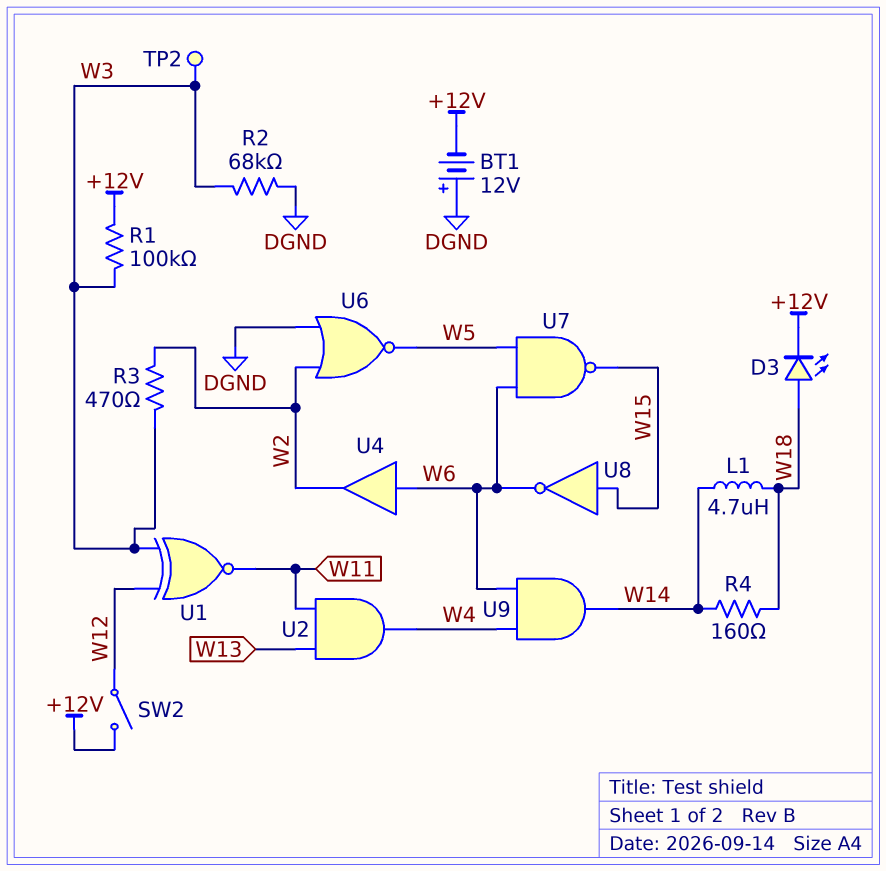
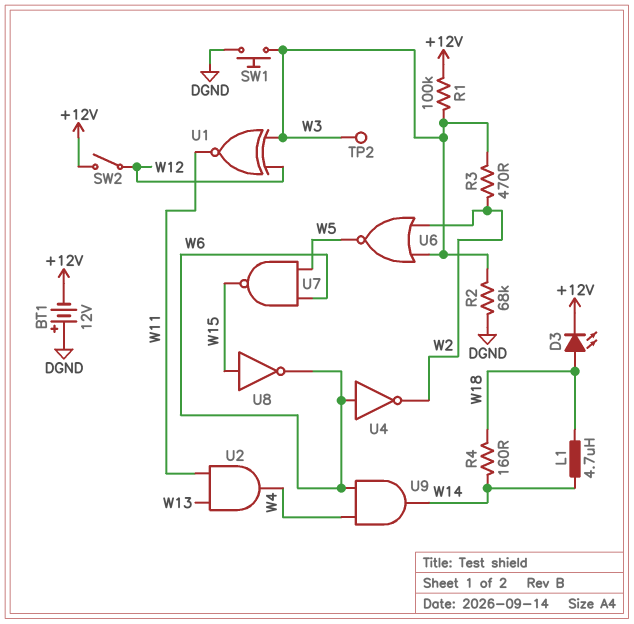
SW1: none -> button (DGND, W3)
U4: buffer (in W6, out W2) -> NOT (in W6, out W2)
U6: NOR (in DGND, in W2, out W5) -> NOR (in W2, in W3, out W5)

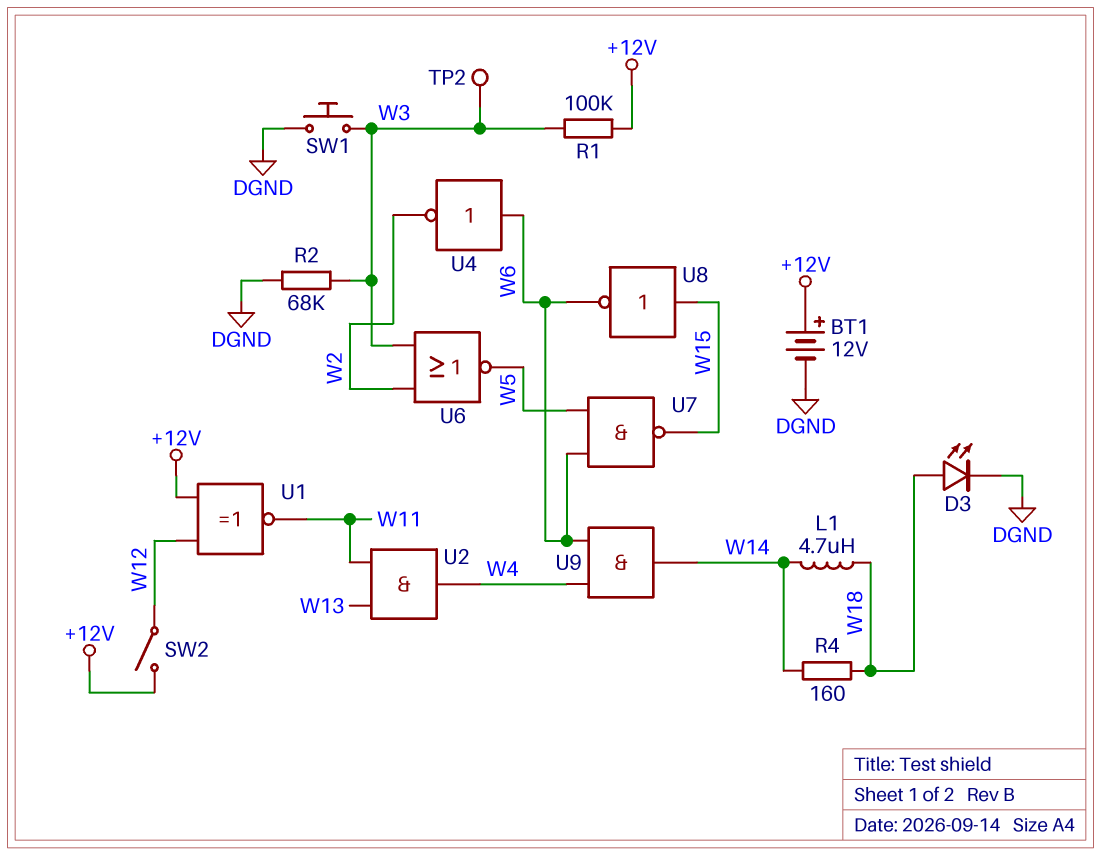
BT1: 12V (plus DGND, minus +12V) -> 12V (plus +12V, minus DGND)
D3: LED (A W18, K +12V) -> LED (A W18, K DGND)
R3: 470 (W2, W3) -> none
U1: XNOR (in W3, in W12, out W11) -> XNOR (in +12V, in W12, out W11)

